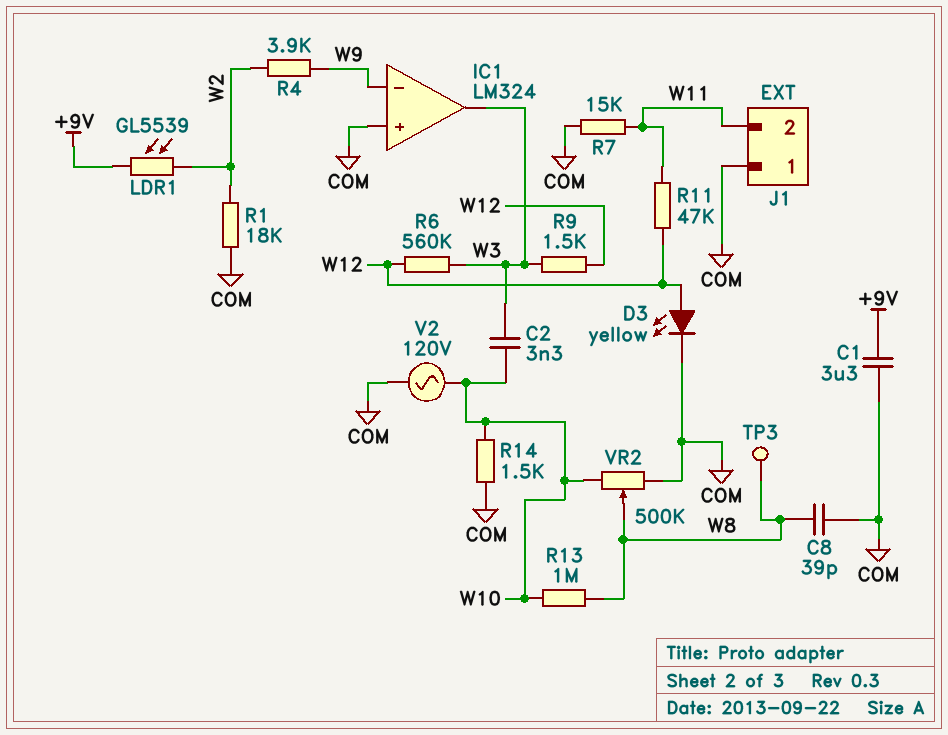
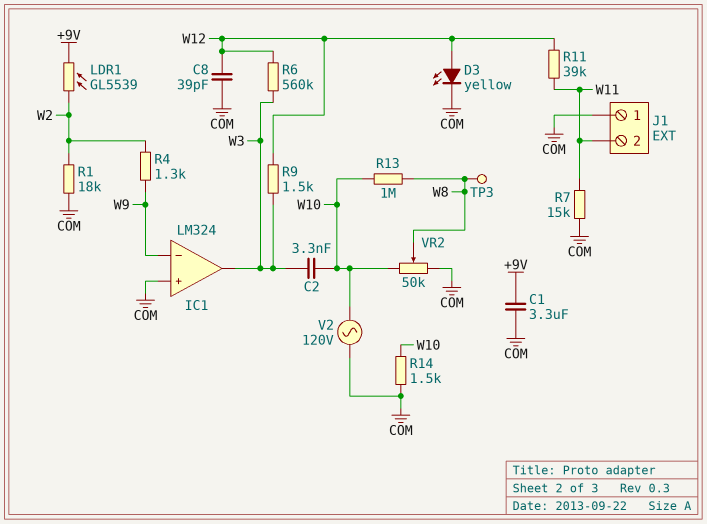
C8: 39pF (COM, W8) -> 39pF (COM, W12)
R4: 3.9k (W2, W9) -> 1.3k (W2, W9)
R11: 47k (W11, W12) -> 39k (W11, W12)
VR2: 500k (COM, W10, wiper W8) -> 50k (COM, W10, wiper W8)

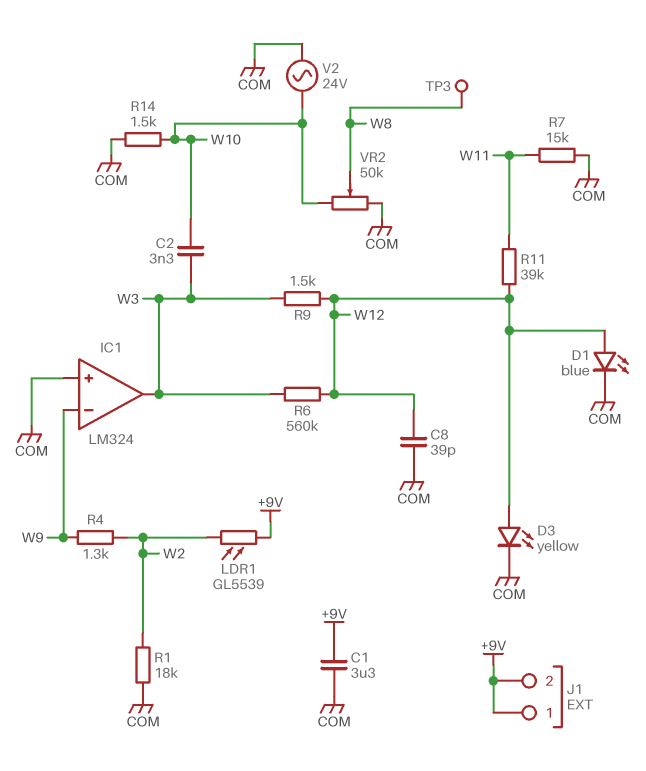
D1: none -> LED blue (A W12, K COM)
J1 pin 1: COM -> +9V
J1 pin 2: W11 -> +9V
R13: 1M (W8, W10) -> none
V2: AC 120V (COM, W10) -> AC 24V (COM, W10)

